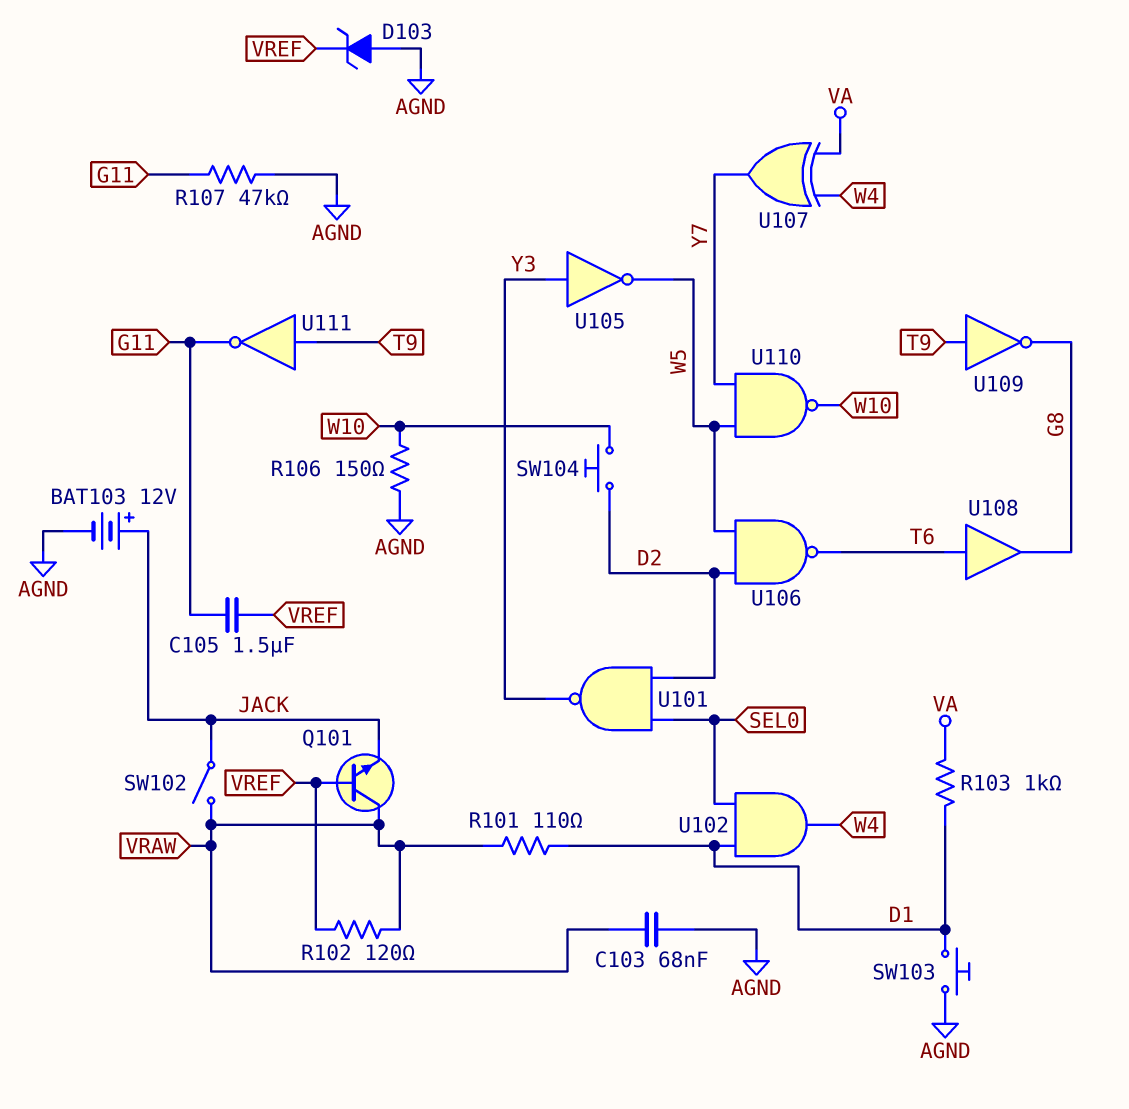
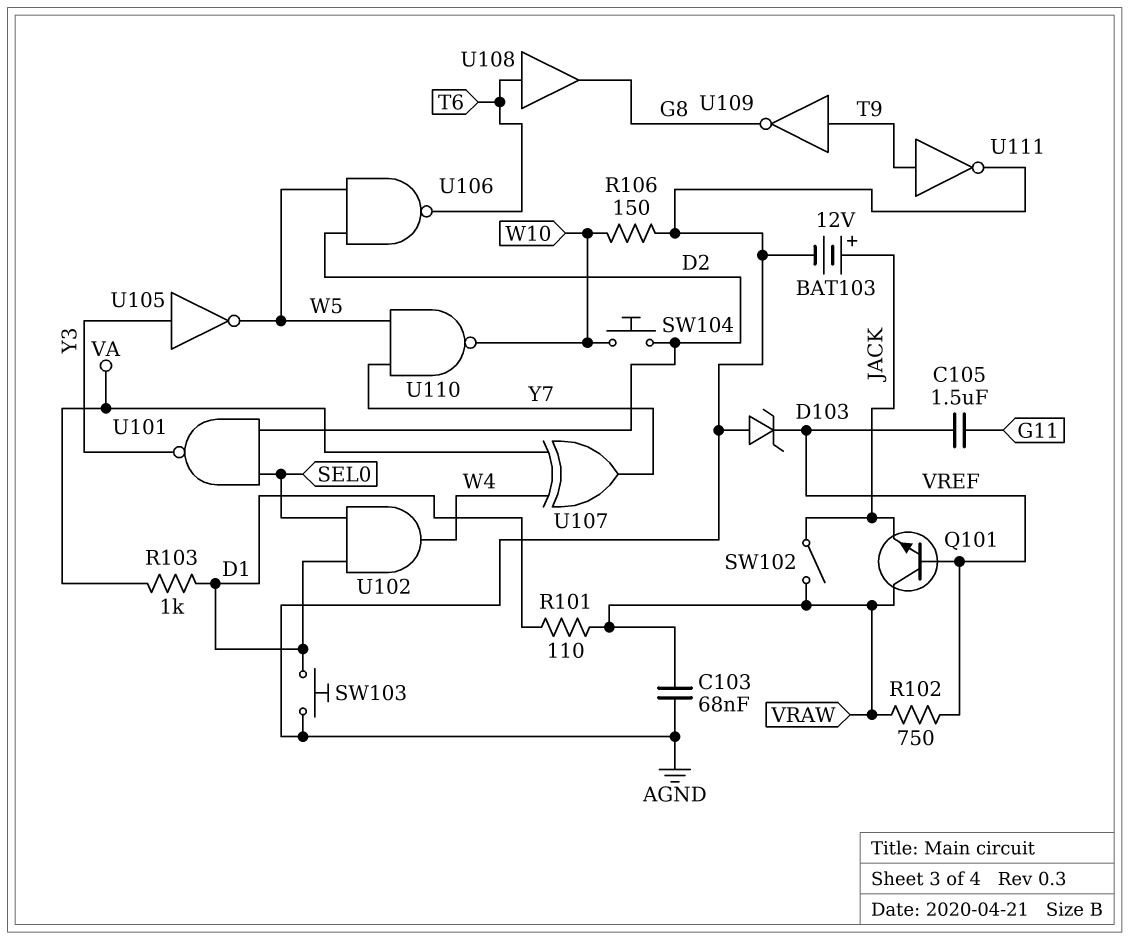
R102: 120 (VRAW, VREF) -> 750 (VRAW, VREF)
R107: 47k (AGND, G11) -> none
U111: NOT (in T9, out G11) -> NOT (in T9, out AGND)

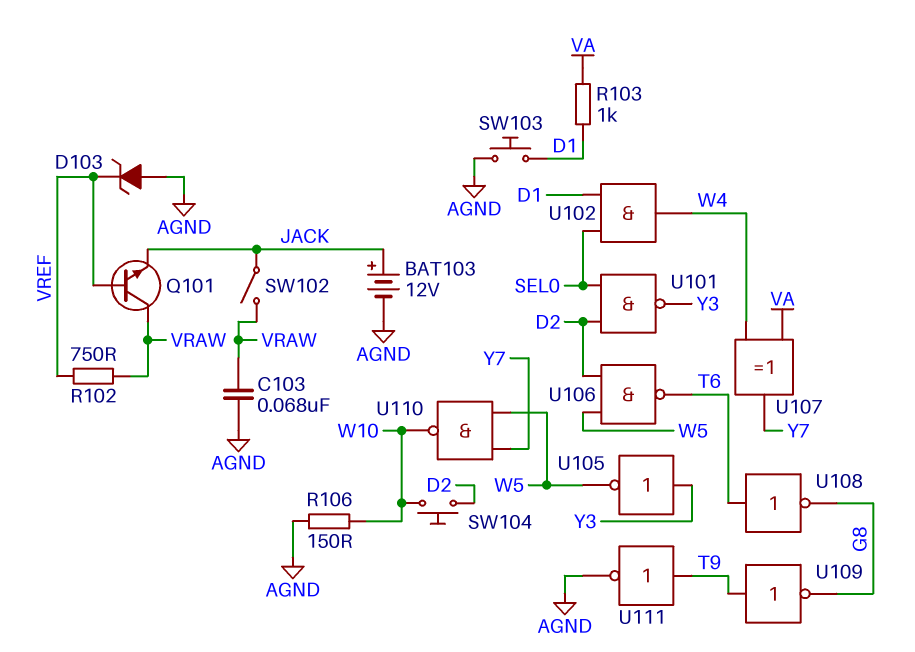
C105: 1.5uF (G11, VREF) -> none
R101: 110 (D1, VRAW) -> none
U108: buffer (in T6, out G8) -> NOT (in T6, out G8)

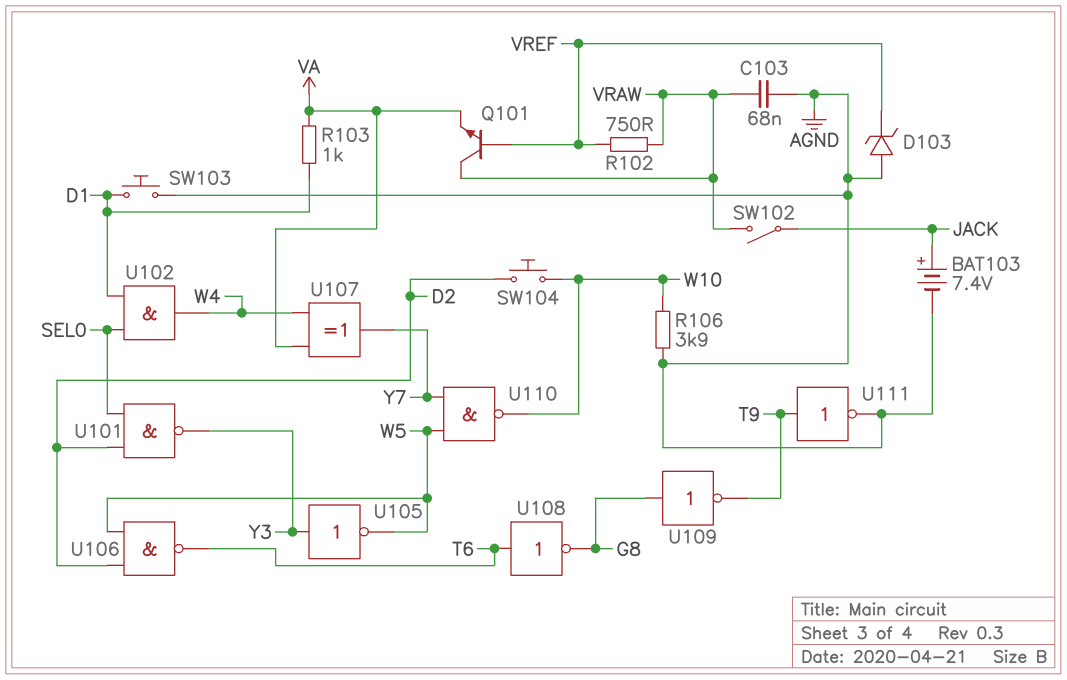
BAT103: 12V (plus JACK, minus AGND) -> 7.4V (plus JACK, minus AGND)
Q101: NPN (B VREF, C VRAW, E JACK) -> NPN (B VREF, C VRAW, E VA)
R106: 150 (AGND, W10) -> 3.9k (AGND, W10)
U109: NOT (in T9, out G8) -> NOT (in G8, out T9)

